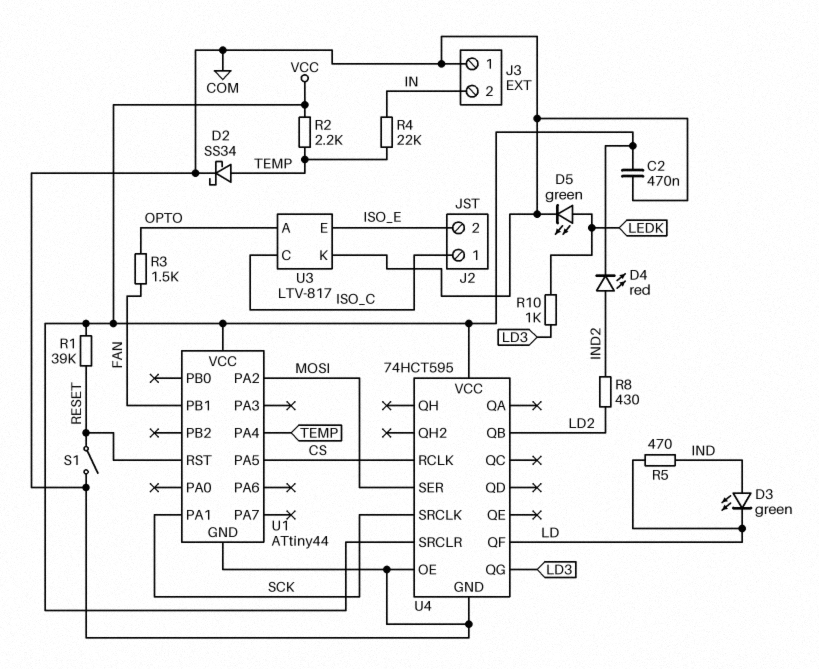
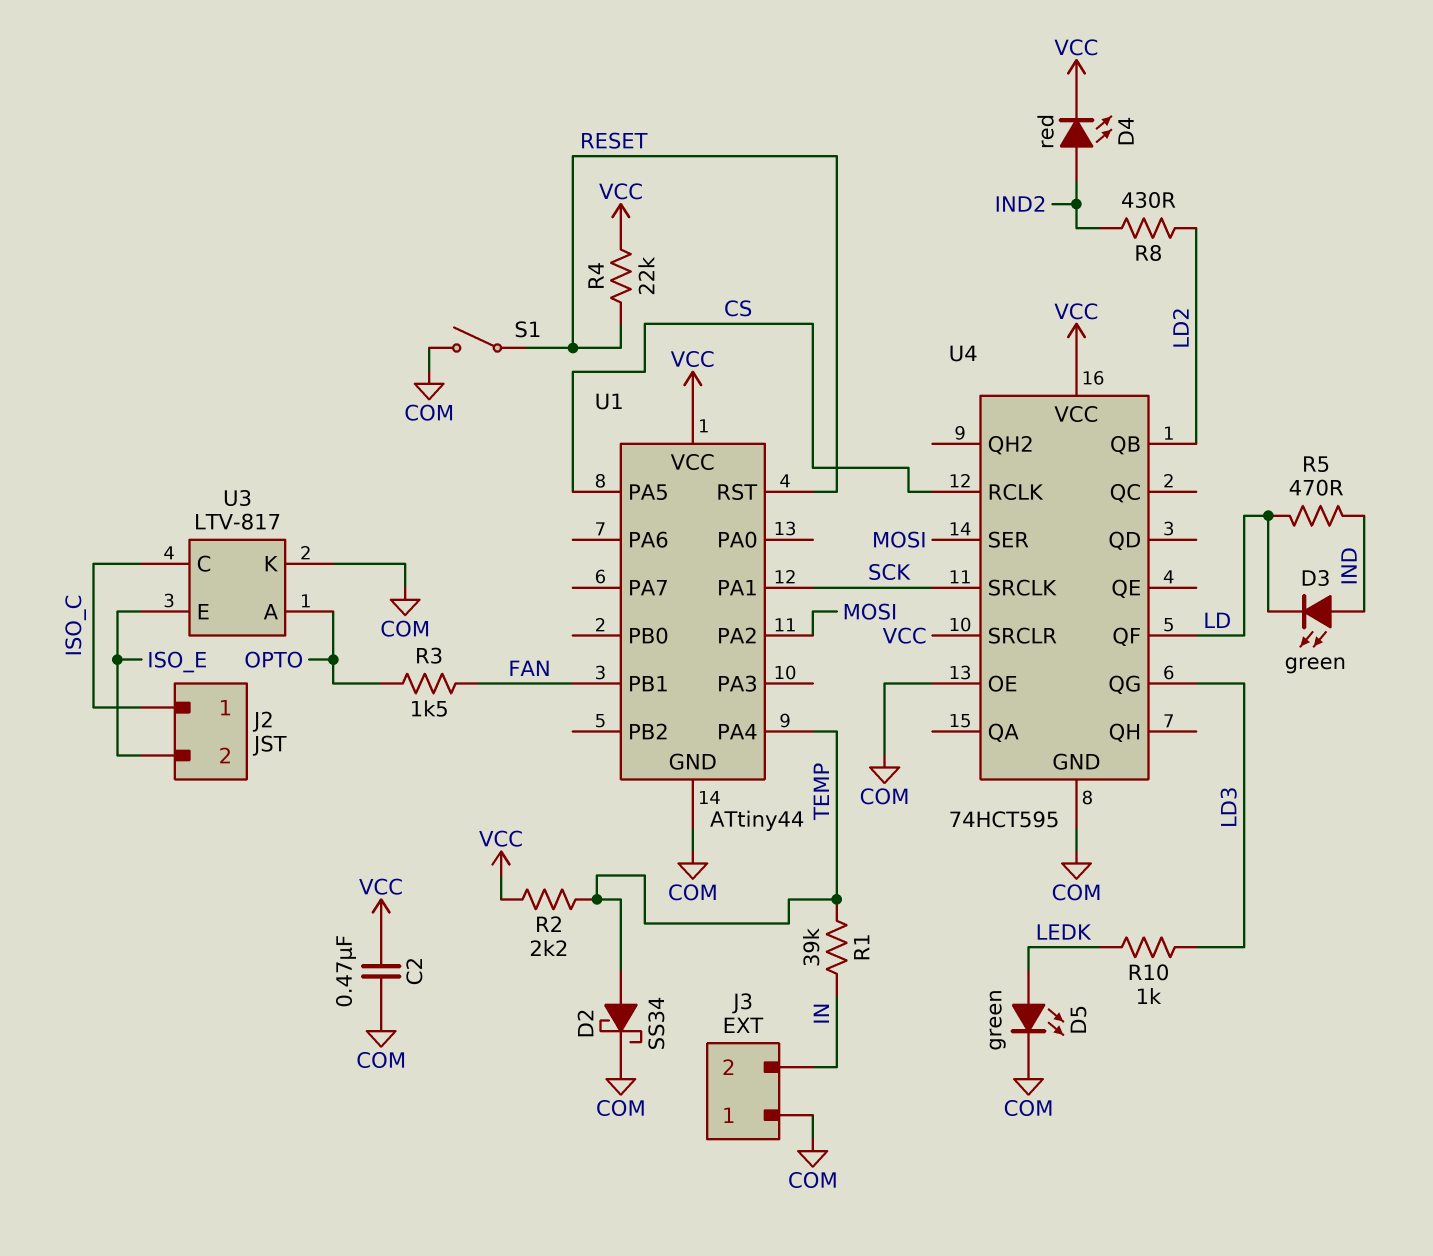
R1: 39k (RESET, VCC) -> 39k (IN, TEMP)
R4: 22k (IN, TEMP) -> 22k (RESET, VCC)

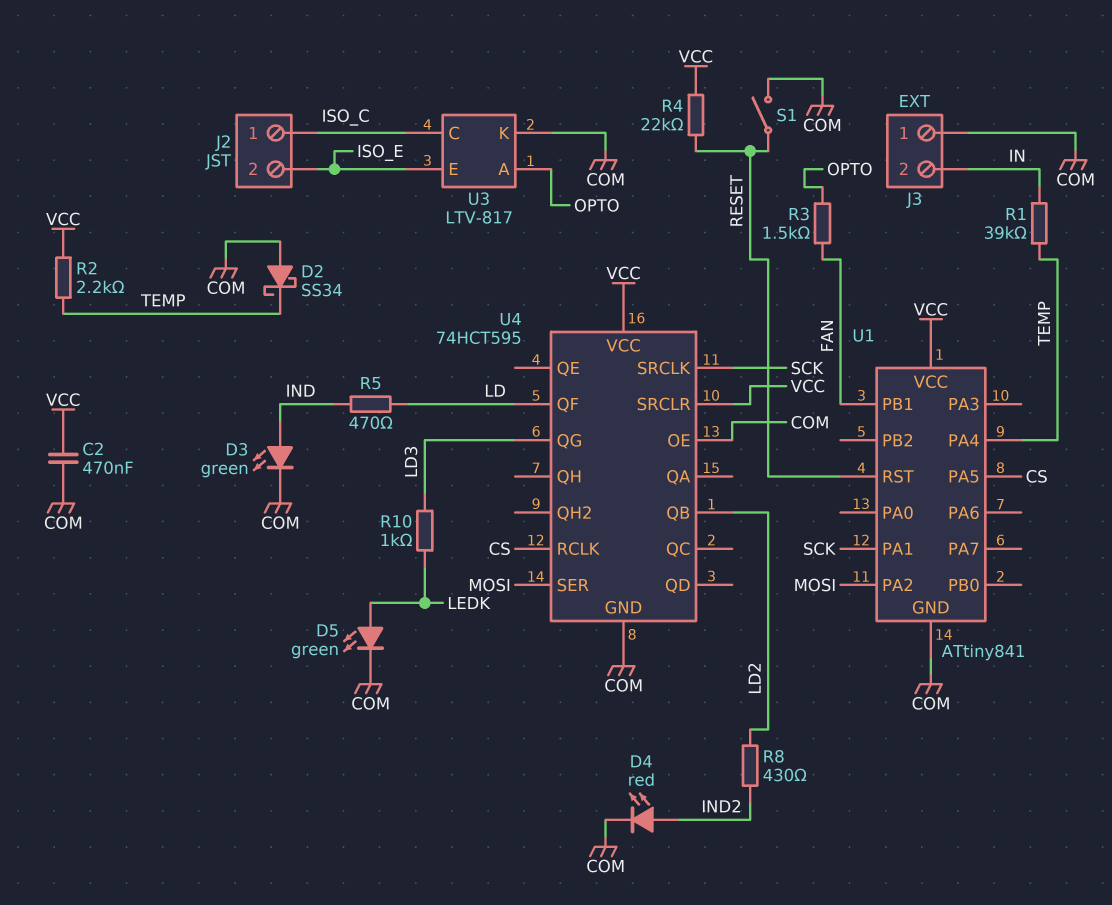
D2: schottky SS34 (A TEMP, K COM) -> schottky SS34 (A COM, K TEMP)
D3: LED green (A IND, K LD) -> LED green (A IND, K COM)
D4: LED red (A IND2, K VCC) -> LED red (A IND2, K COM)
U1: ATtiny44 -> ATtiny841

